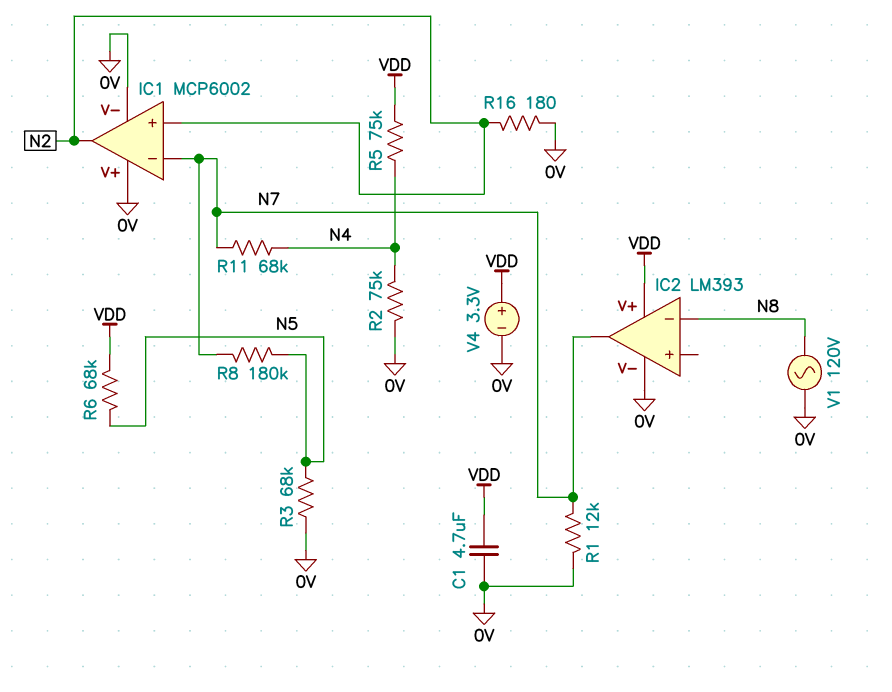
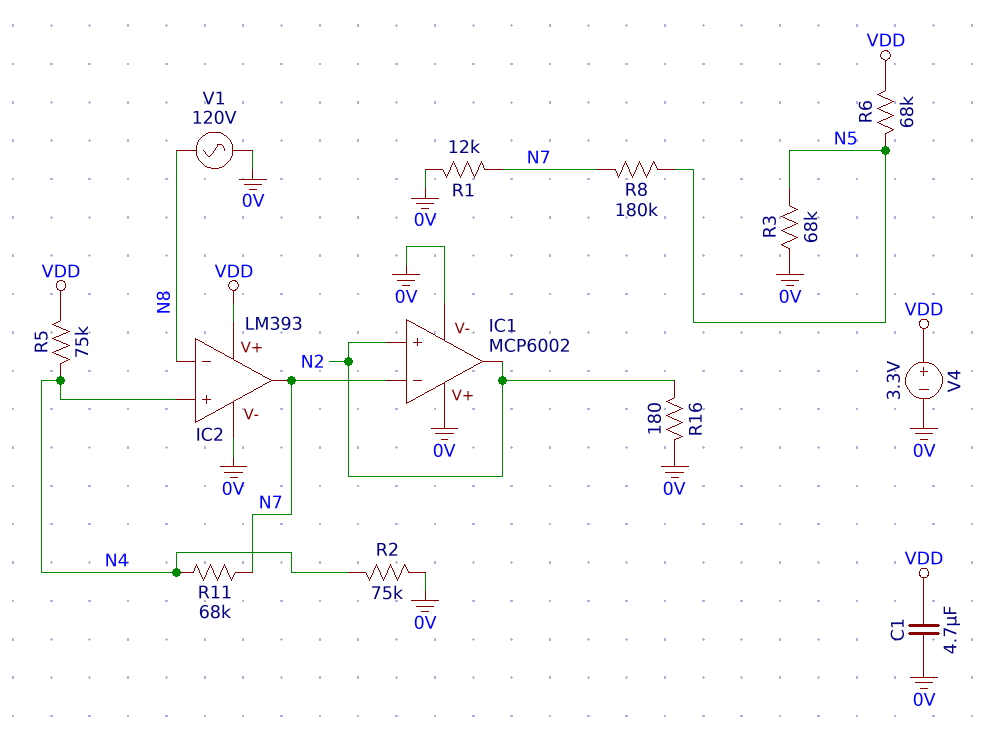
IC2 pin in+: none -> N4

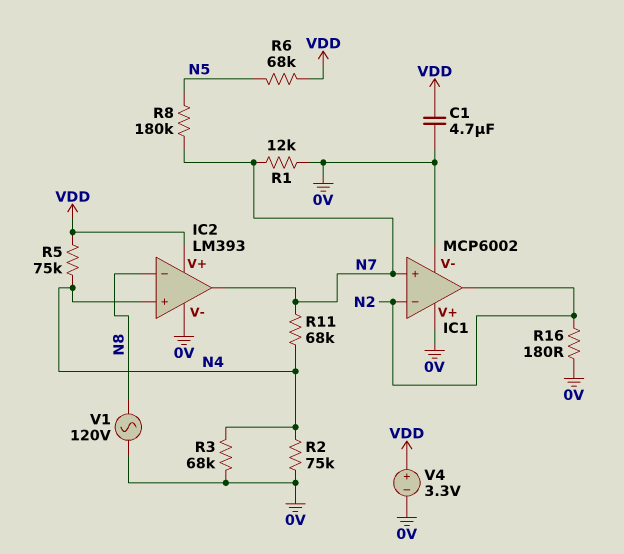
IC1 pin in+: N2 -> N7
IC1 pin in-: N7 -> N2
R3: 68k (0V, N5) -> 68k (0V, N4)

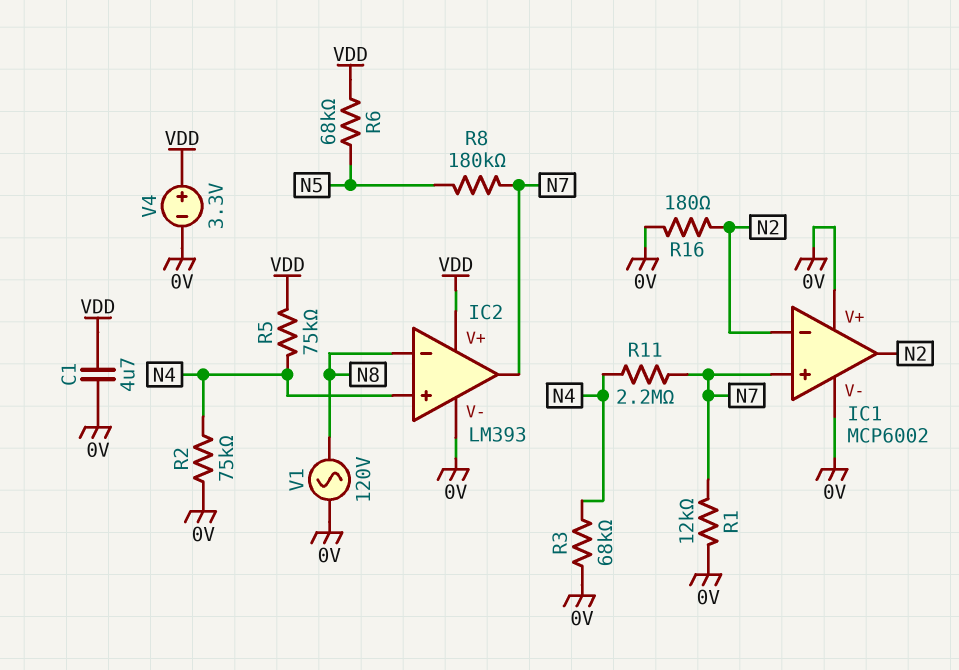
R11: 68k (N4, N7) -> 2.2M (N4, N7)

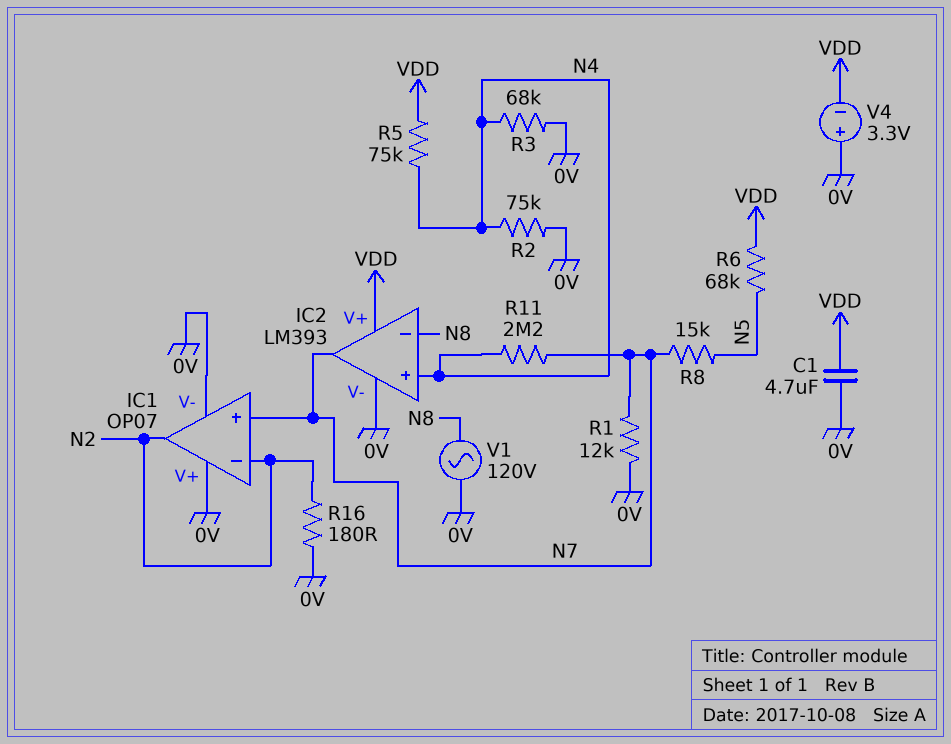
IC1: MCP6002 -> OP07
R8: 180k (N5, N7) -> 15k (N5, N7)
V4: 3.3V (plus VDD, minus 0V) -> 3.3V (plus 0V, minus VDD)

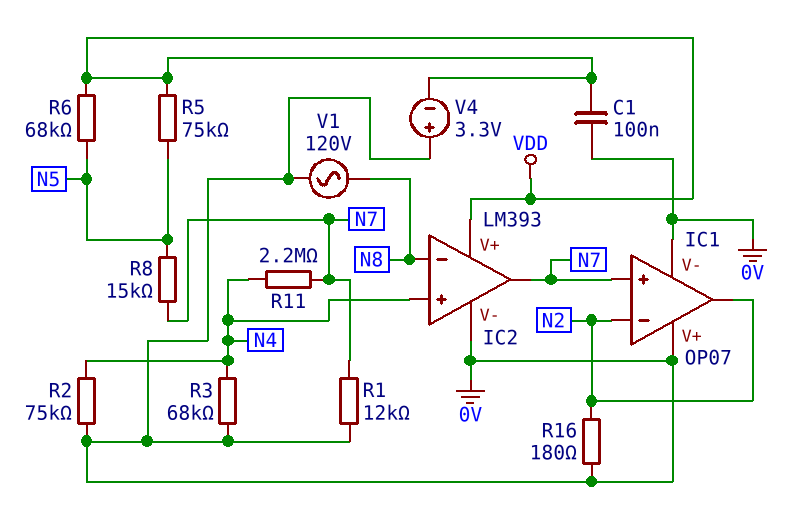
C1: 4.7uF (0V, VDD) -> 100nF (0V, VDD)
R5: 75k (N4, VDD) -> 75k (N5, VDD)

